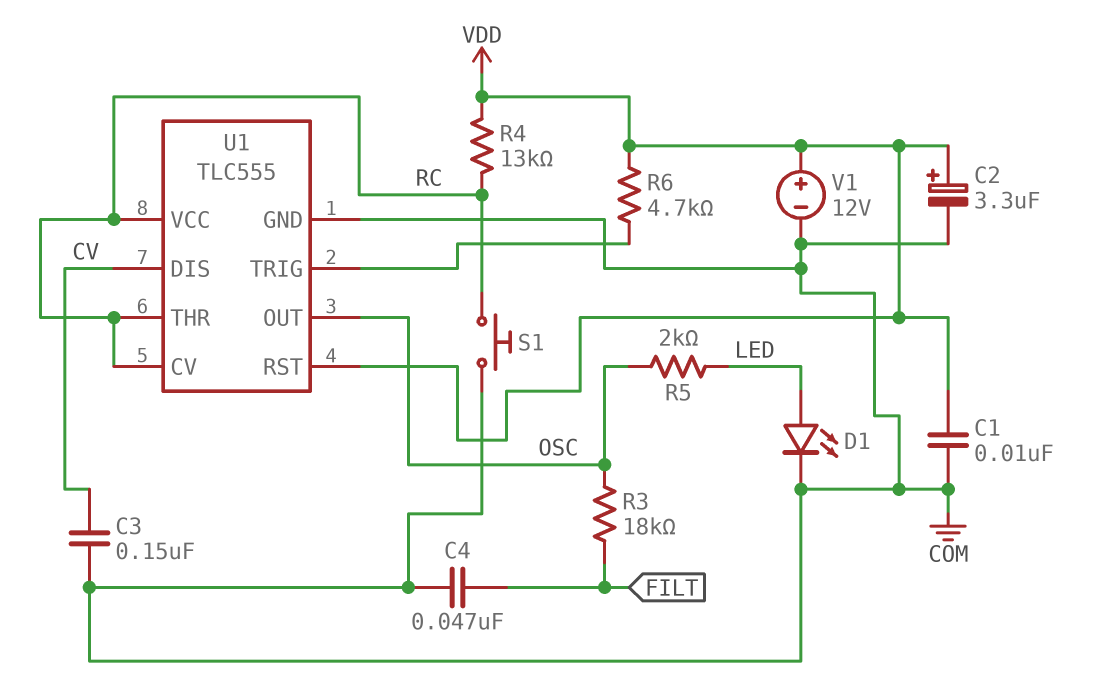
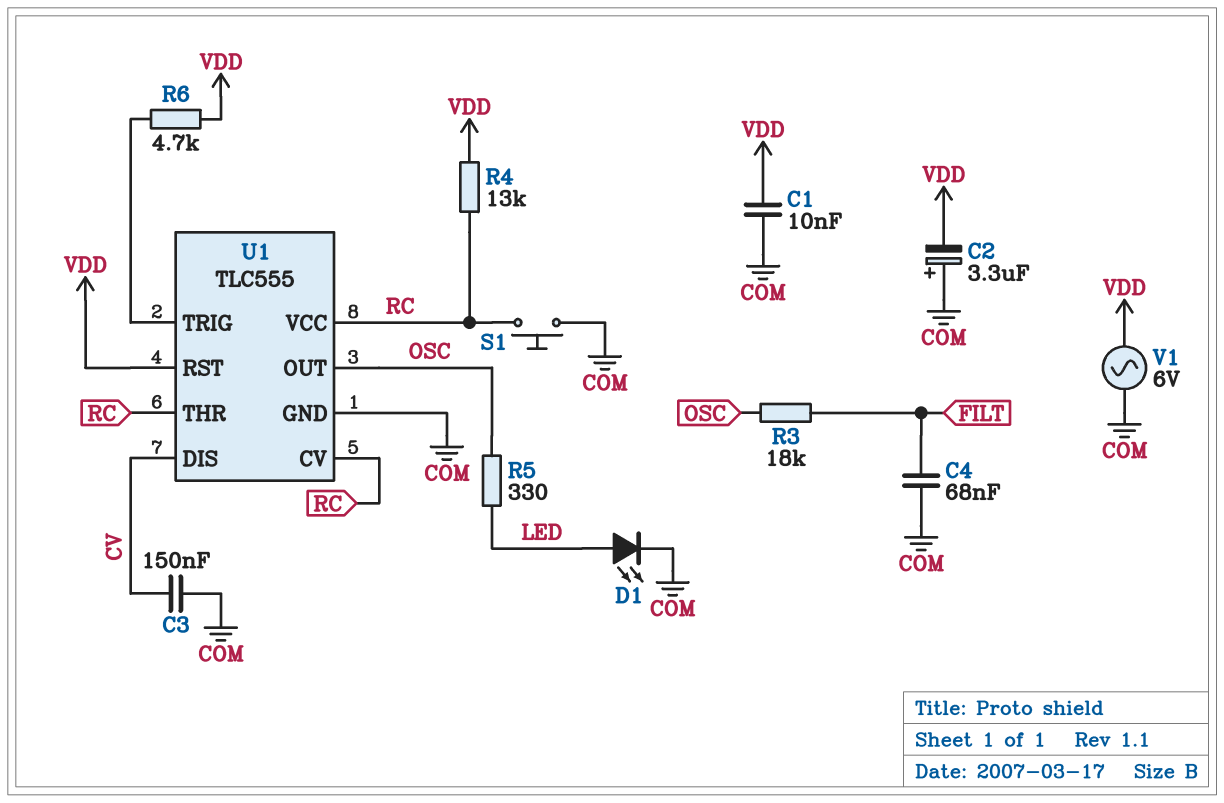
C2: 3.3uF (plus VDD, minus COM) -> 3.3uF (plus COM, minus VDD)
C4: 47nF (COM, FILT) -> 68nF (COM, FILT)
R5: 2k (LED, OSC) -> 330 (LED, OSC)
V1: 12V (plus VDD, minus COM) -> AC 6V (COM, VDD)

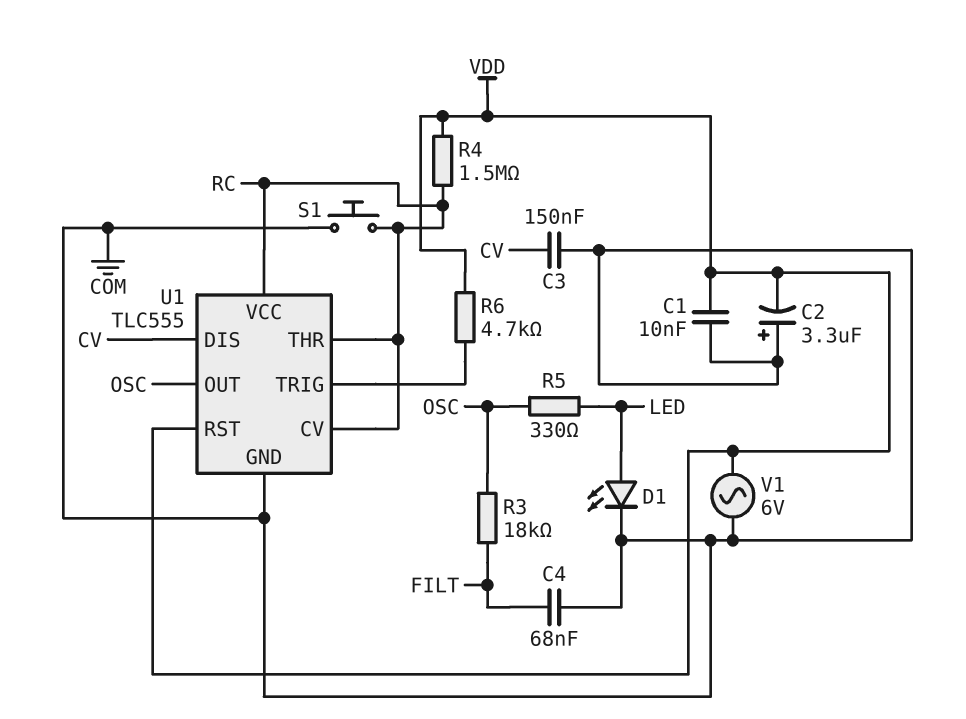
R4: 13k (RC, VDD) -> 1.5M (RC, VDD)

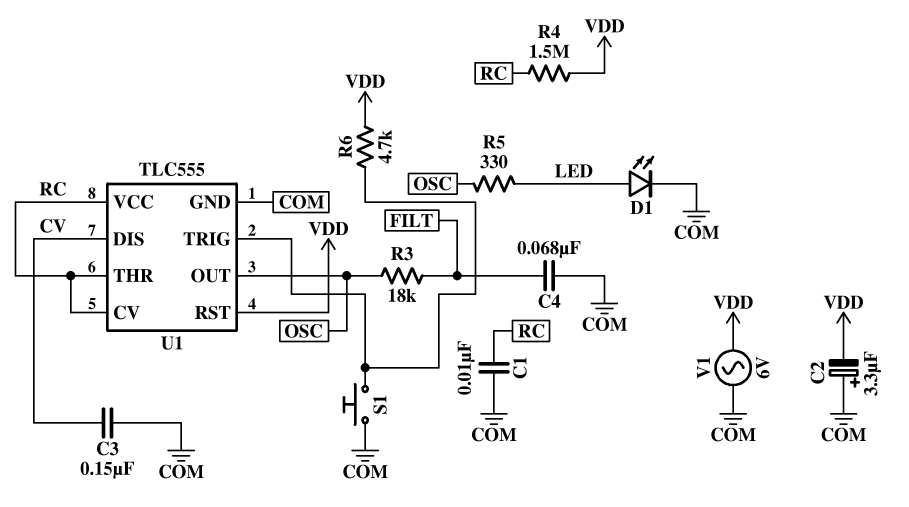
C1: 10nF (COM, VDD) -> 10nF (COM, RC)
S1: button (COM, RC) -> button (COM, U1/TRIG)

